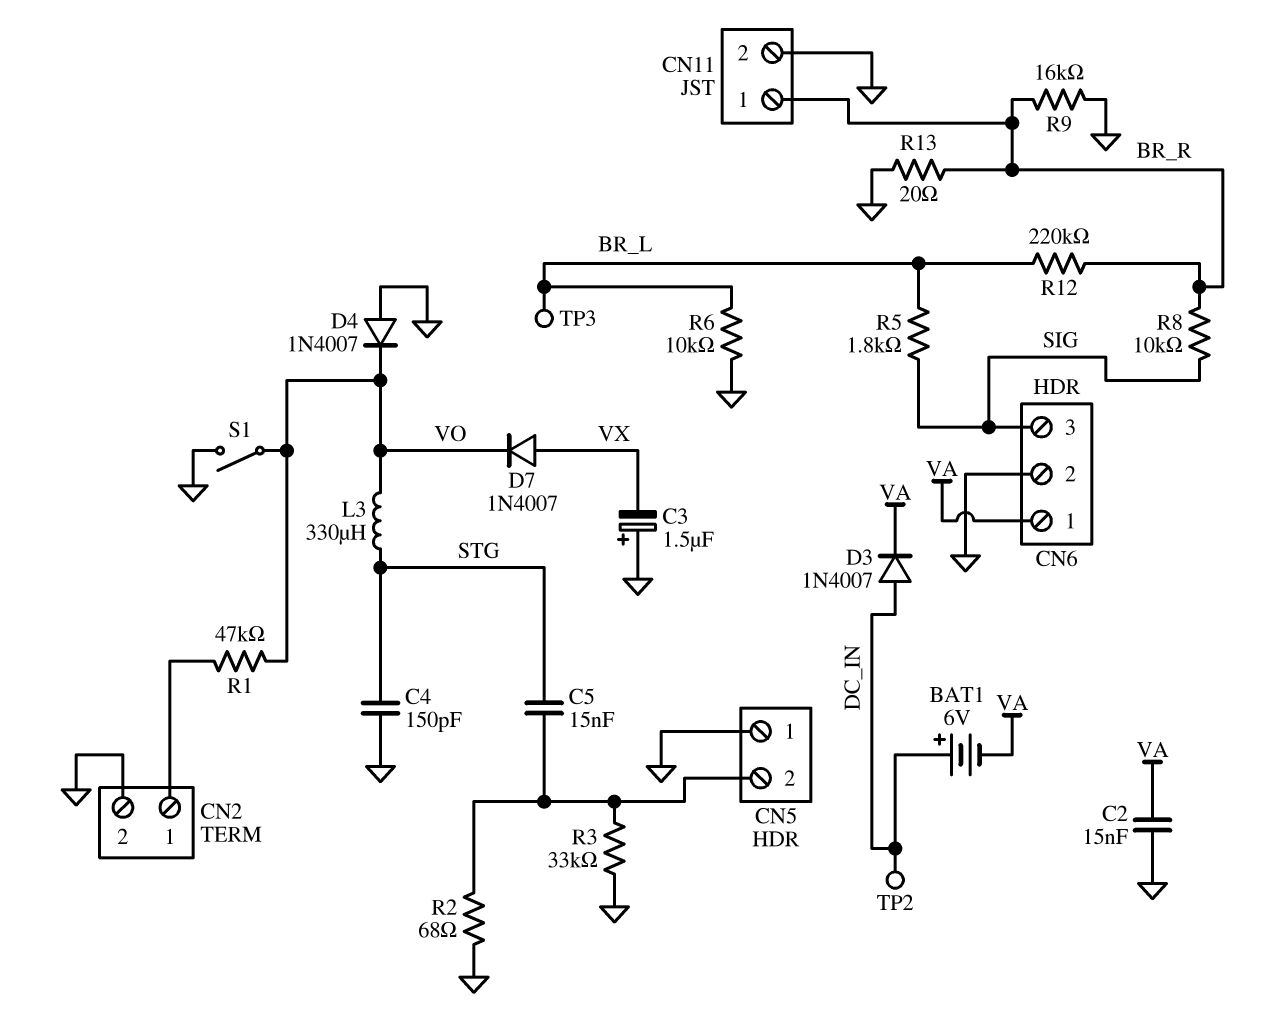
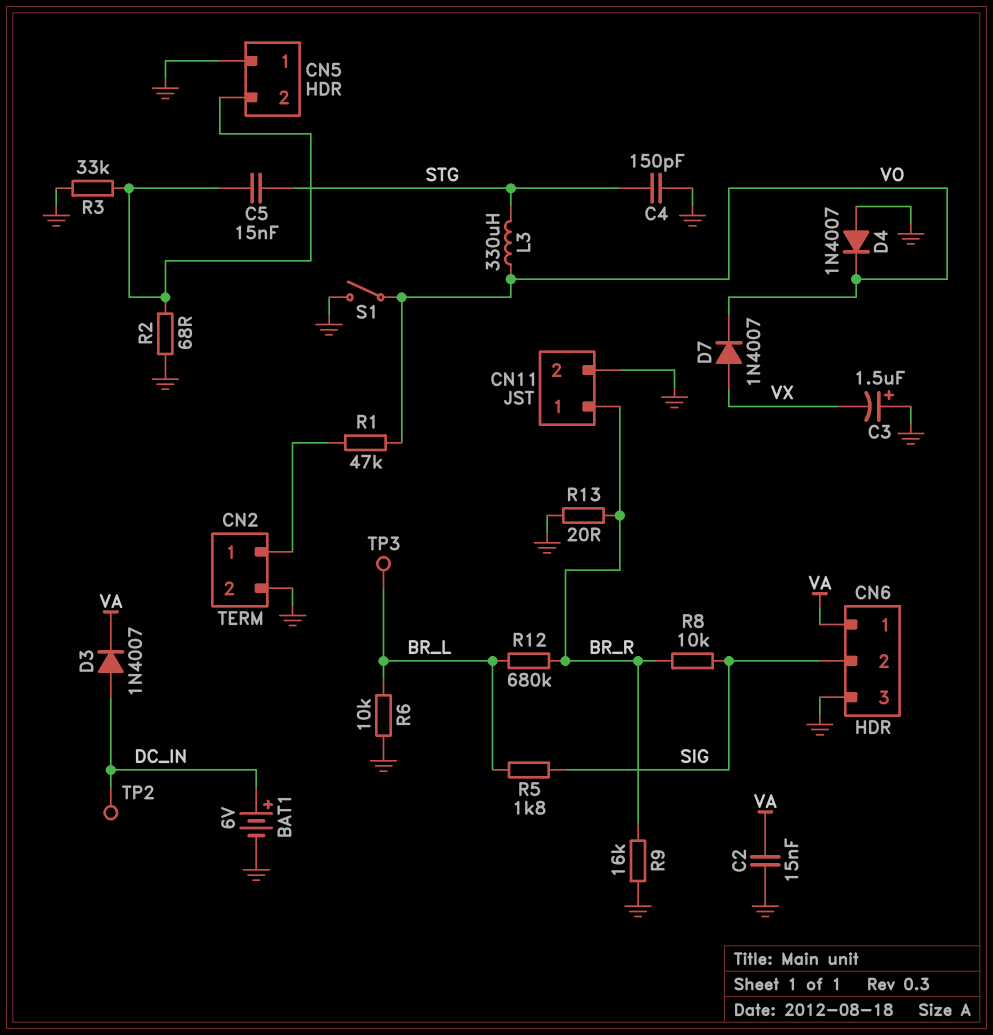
BAT1: 6V (plus DC_IN, minus VA) -> 6V (plus DC_IN, minus GND)
CN6 pin 2: GND -> SIG
CN6 pin 3: SIG -> GND
R12: 220k (BR_L, BR_R) -> 680k (BR_L, BR_R)

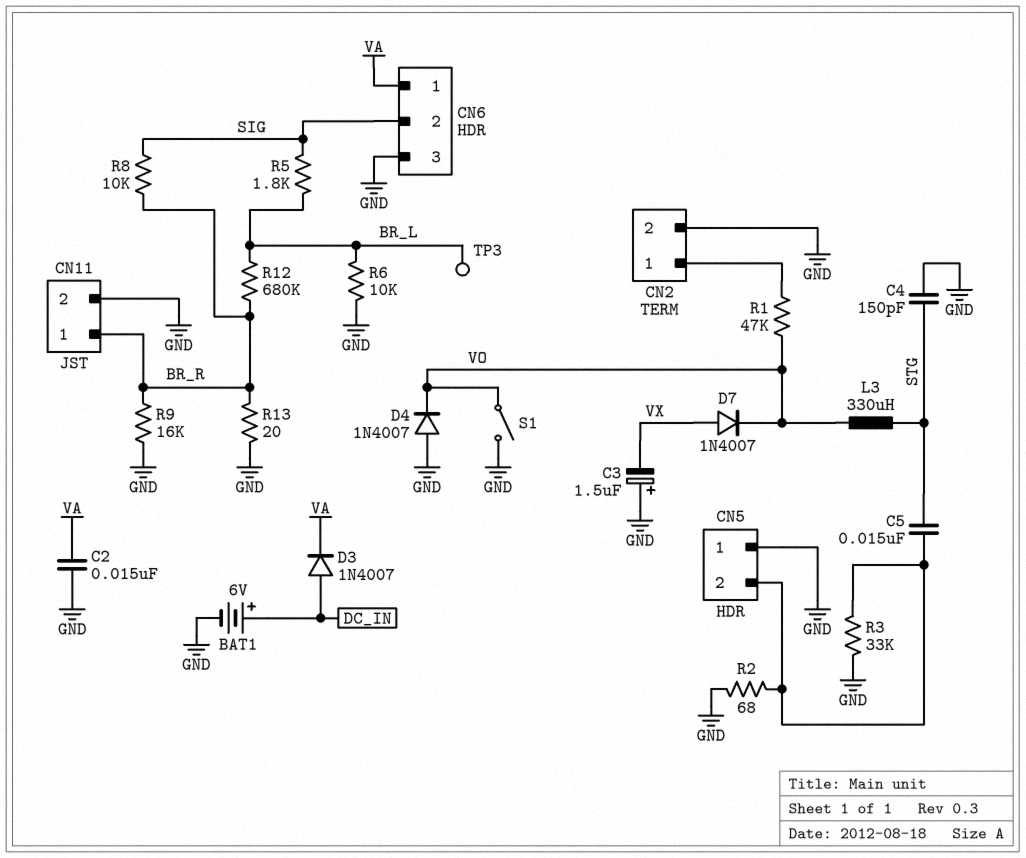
TP2: test point (DC_IN) -> none

